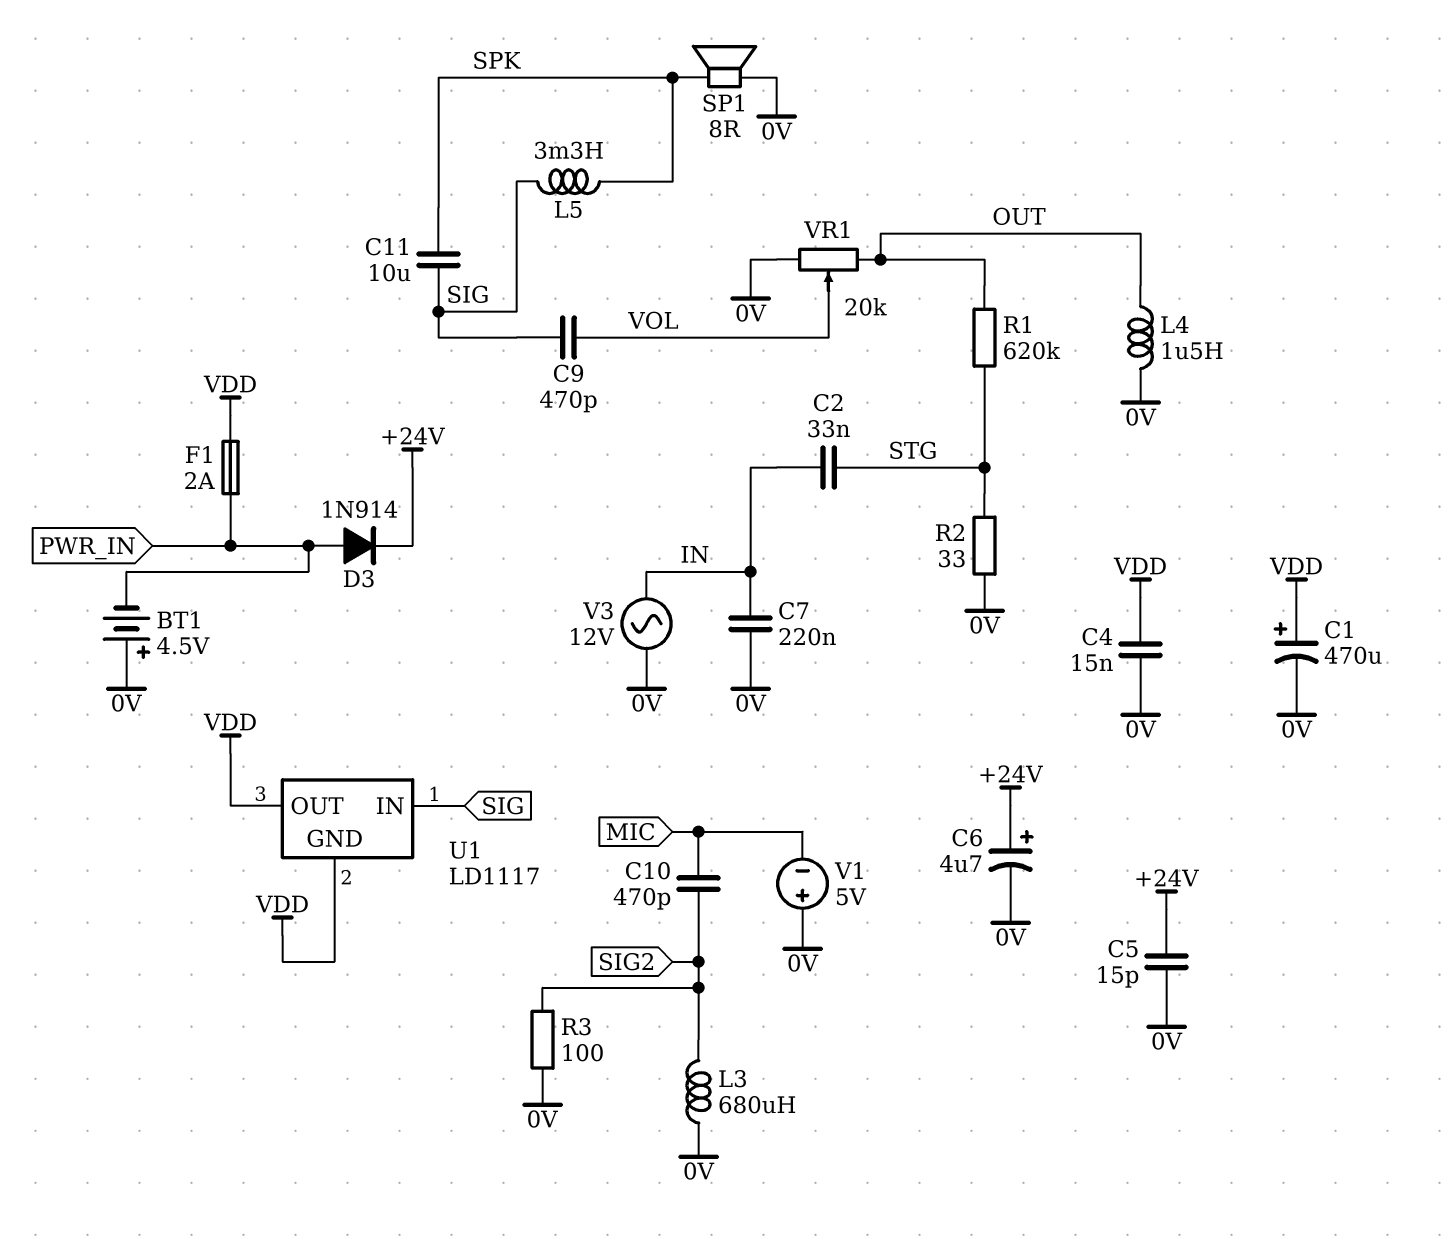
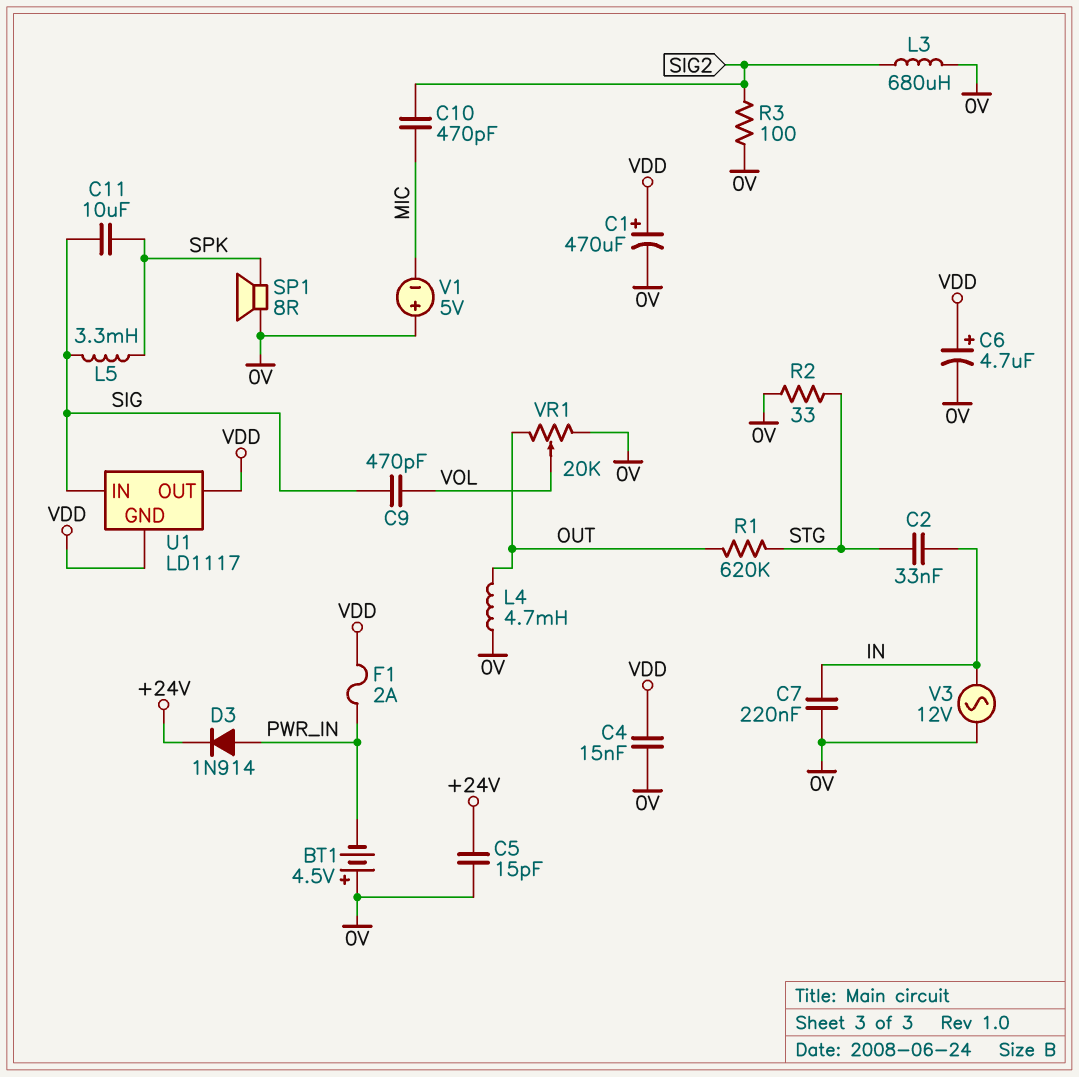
C6: 4.7uF (plus +24V, minus 0V) -> 4.7uF (plus VDD, minus 0V)
L4: 1.5uH (0V, OUT) -> 4.7mH (0V, OUT)

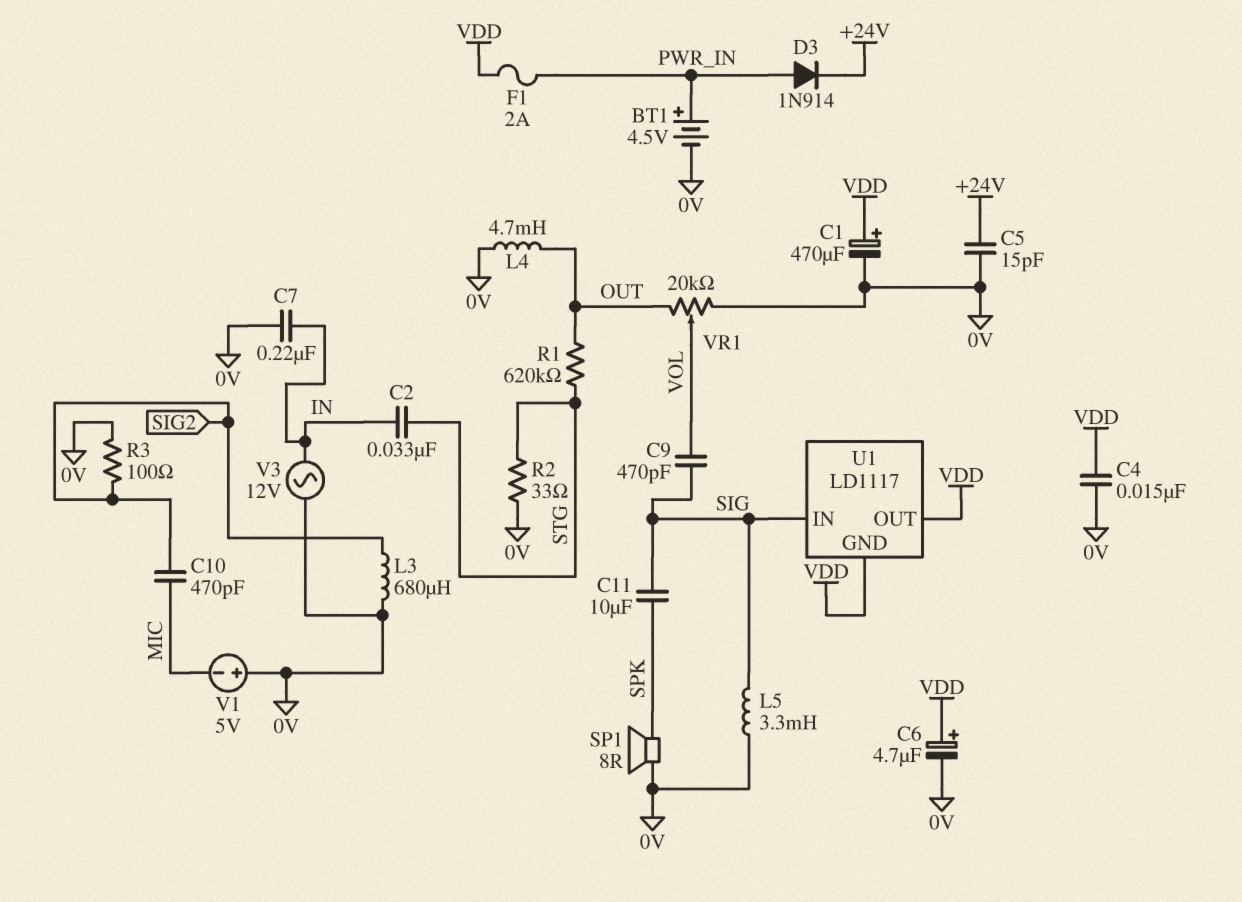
BT1: 4.5V (plus 0V, minus PWR_IN) -> 4.5V (plus PWR_IN, minus 0V)
L5: 3.3mH (SIG, SPK) -> 3.3mH (0V, SIG)

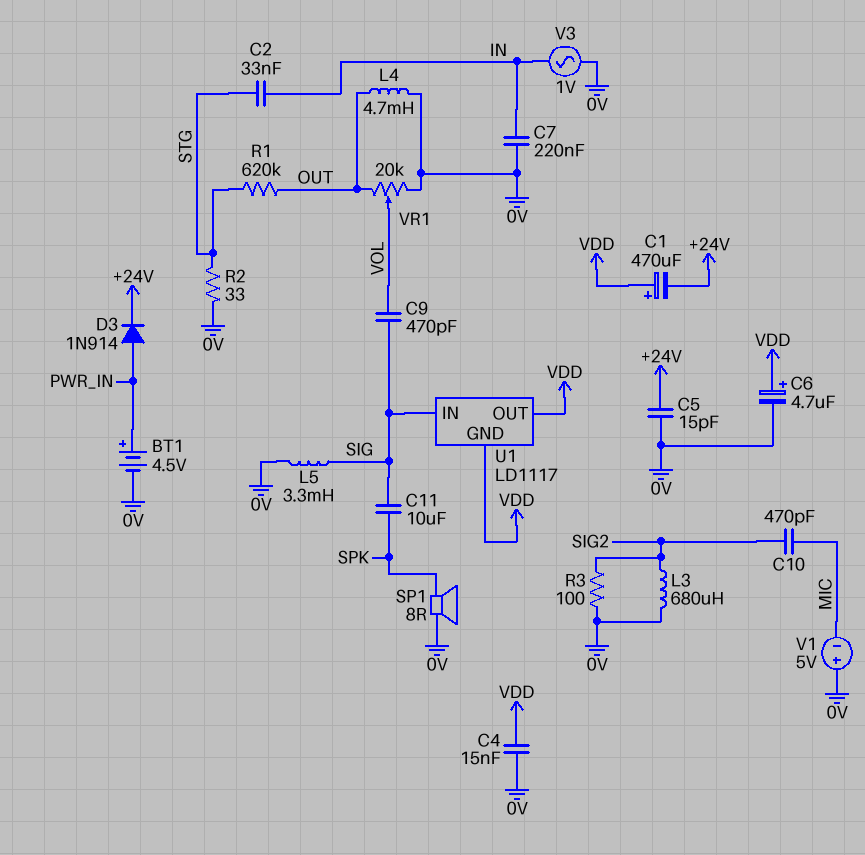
C1: 470uF (plus VDD, minus 0V) -> 470uF (plus VDD, minus +24V)
F1: 2A (PWR_IN, VDD) -> none
V3: AC 12V (0V, IN) -> AC 1V (0V, IN)

